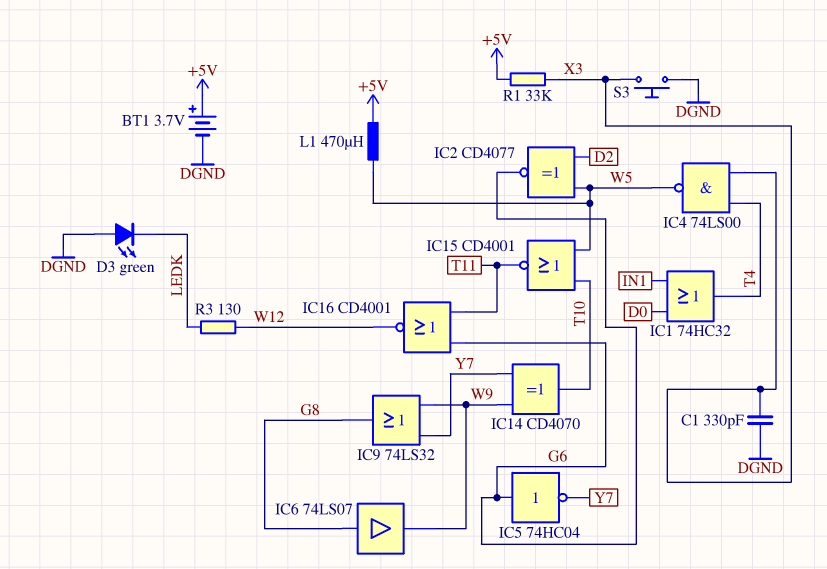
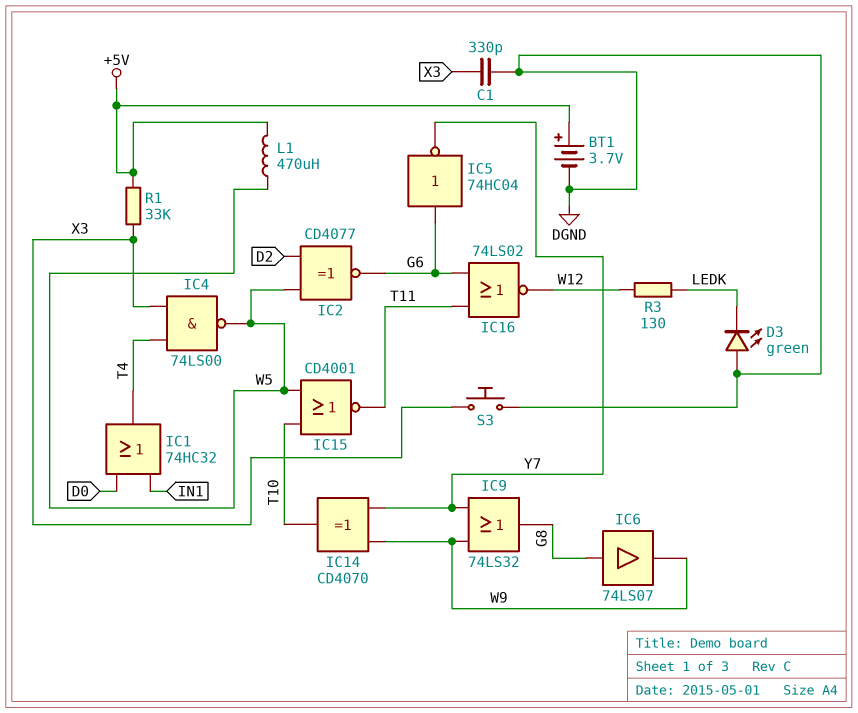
IC16: NOR CD4001 (in G6, in T11, out W12) -> NOR 74LS02 (in G6, in T11, out W12)

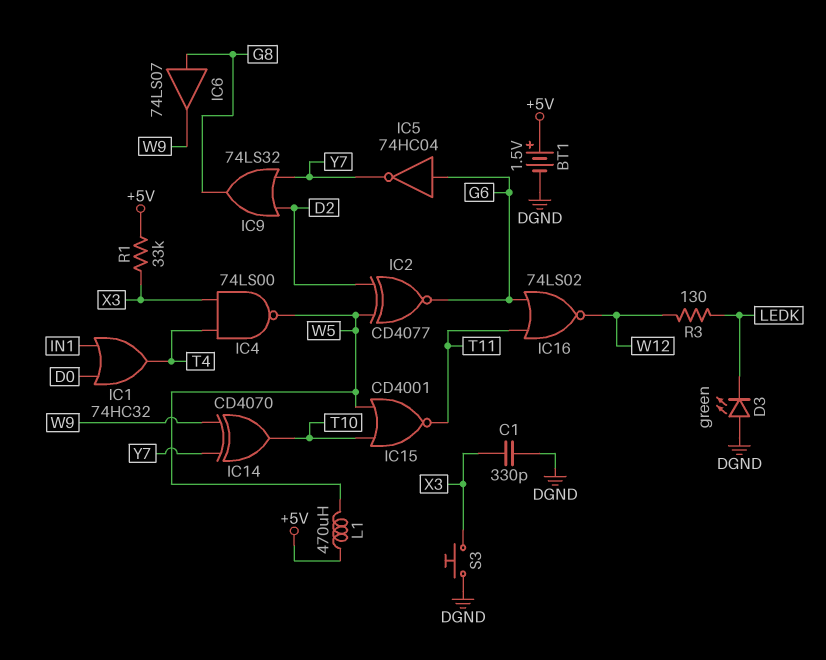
BT1: 3.7V (plus +5V, minus DGND) -> 1.5V (plus +5V, minus DGND)
IC9: OR 74LS32 (in W9, in Y7, out G8) -> OR 74LS32 (in D2, in Y7, out G8)

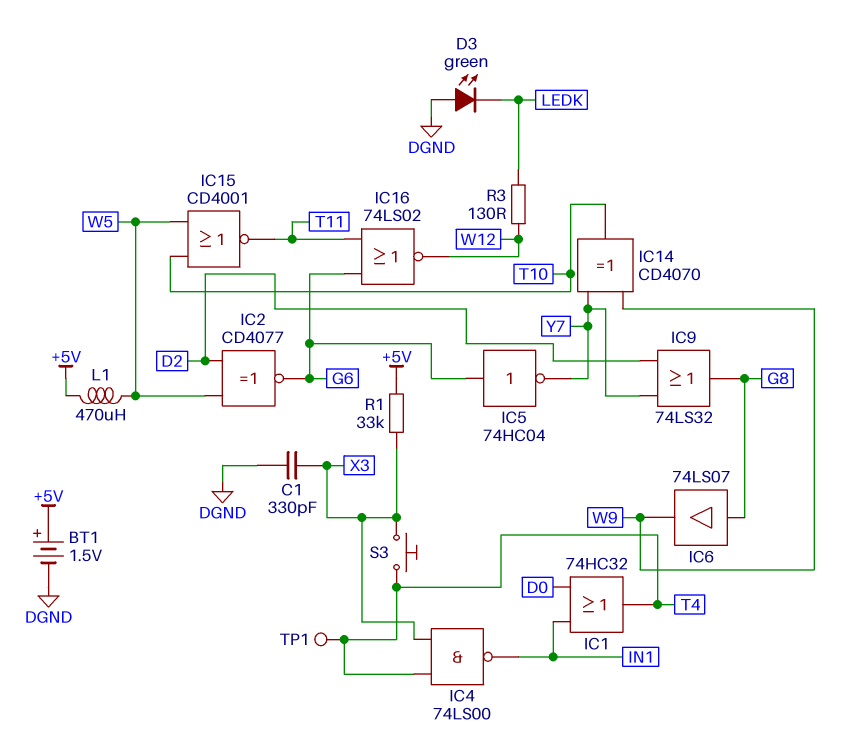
IC4: NAND 74LS00 (in T4, in X3, out W5) -> NAND 74LS00 (in T4, in X3, out IN1)
S3: button (DGND, X3) -> button (T4, X3)
TP1: none -> test point (T4)

